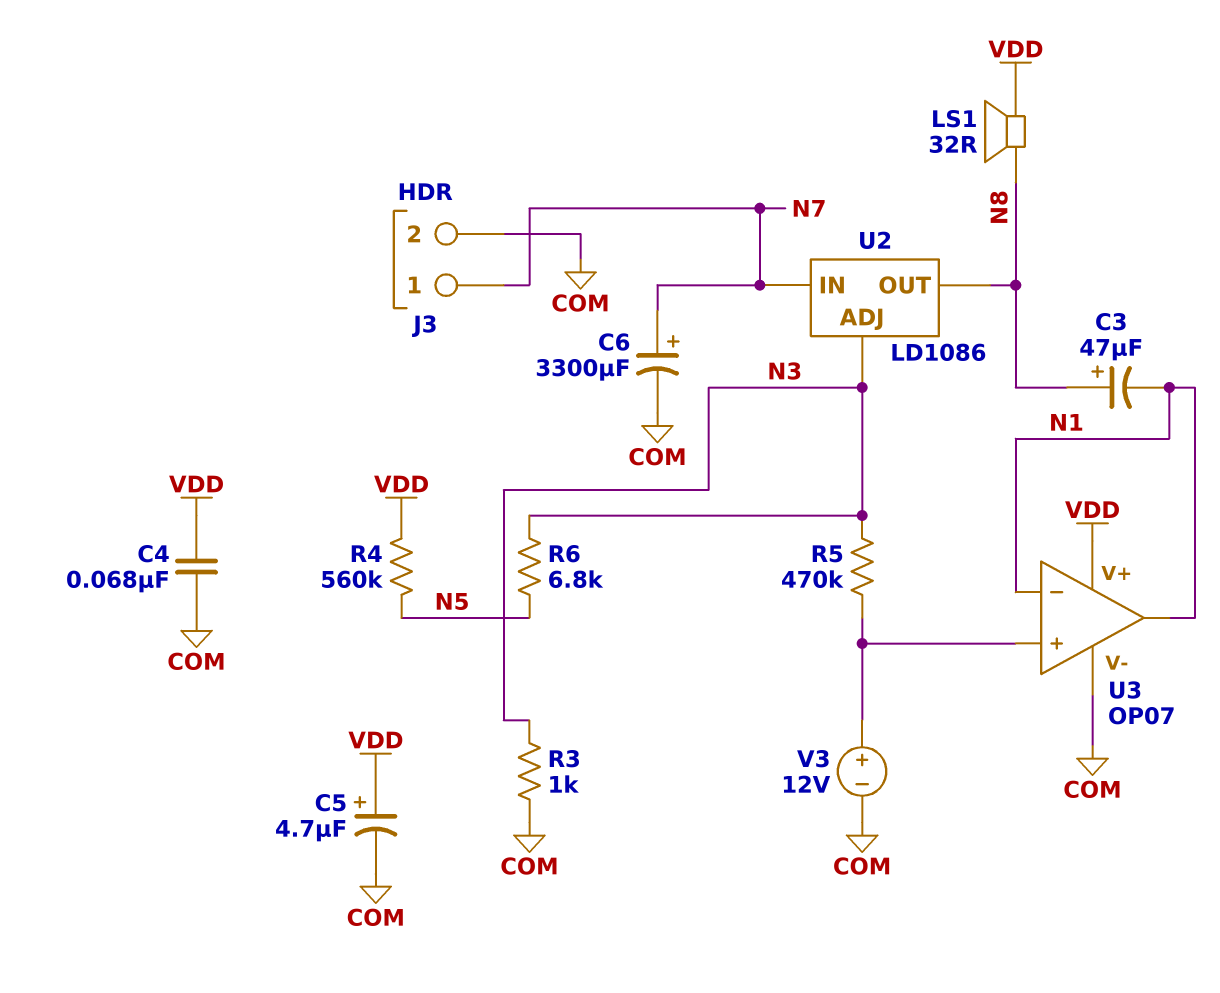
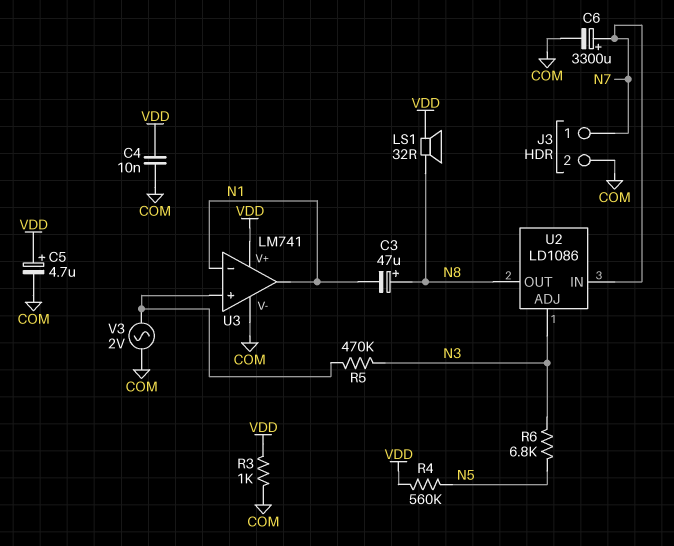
C4: 68nF (COM, VDD) -> 10nF (COM, VDD)
R3: 1k (COM, N3) -> 1k (COM, VDD)
U3: OP07 -> LM741
V3: 12V (plus U3/in+, minus COM) -> AC 2V (COM, U3/in+)

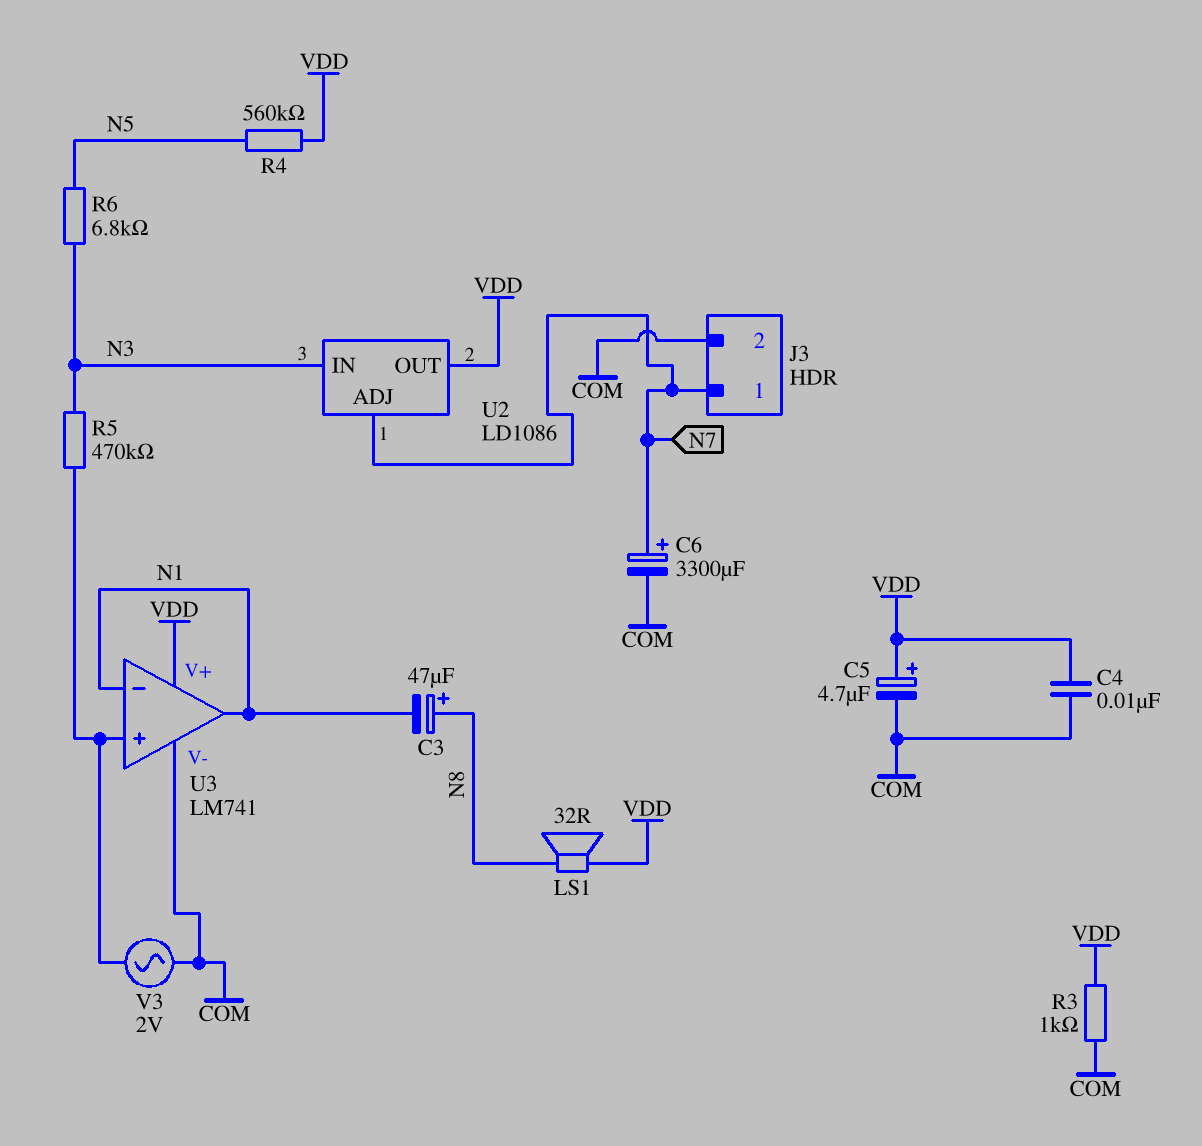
U2 pin ADJ: N3 -> N7
U2 pin IN: N7 -> N3
U2 pin OUT: N8 -> VDD

